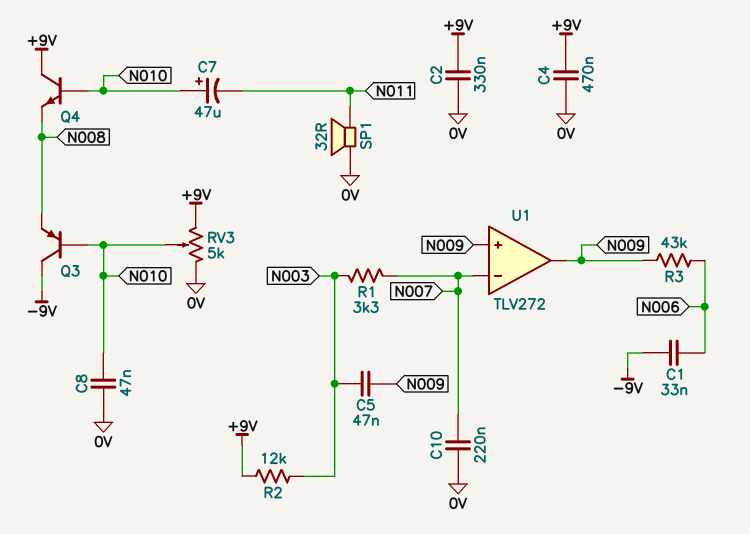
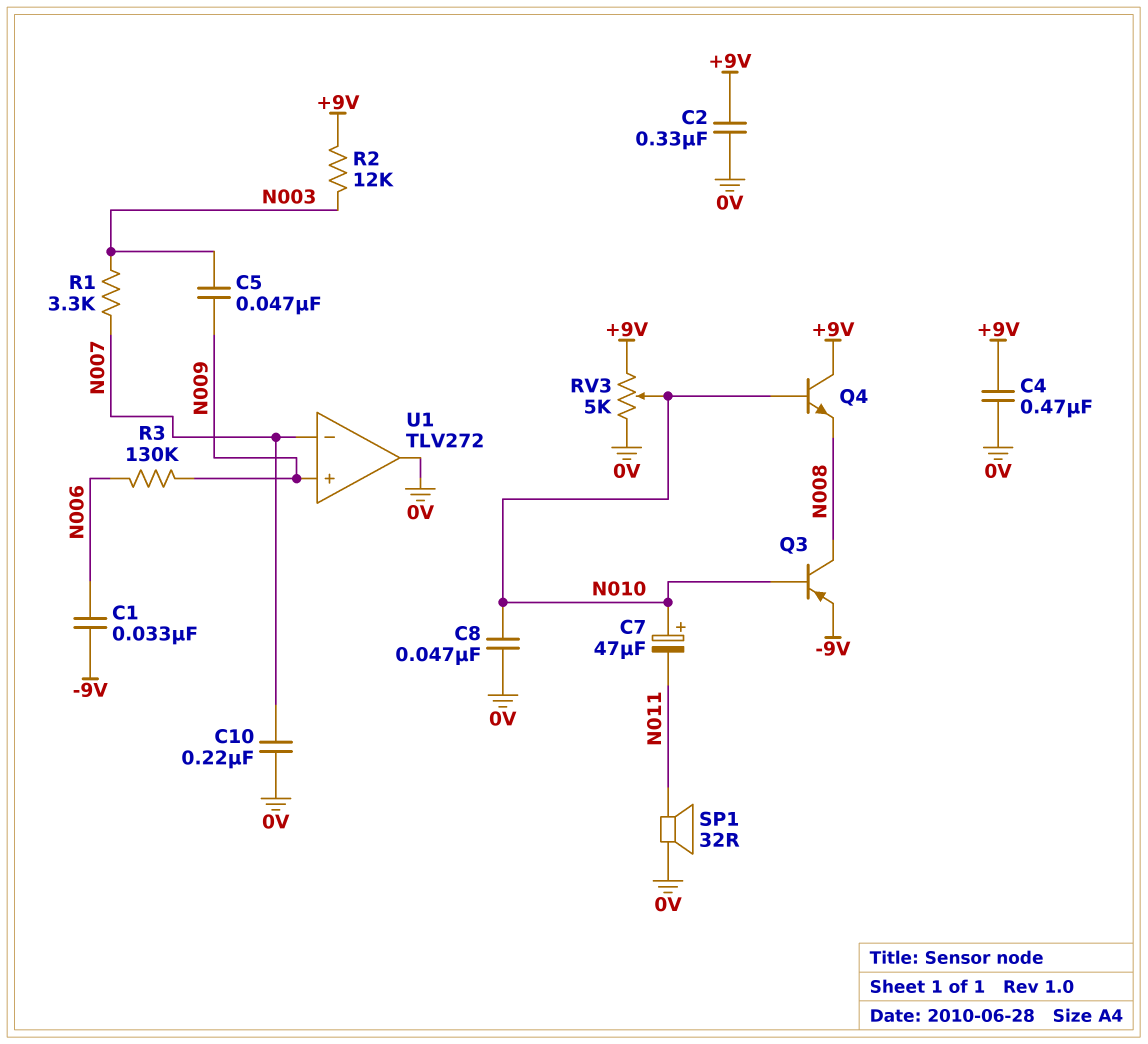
Q3: PNP (B N010, C -9V, E N008) -> PNP (B N010, C N008, E -9V)
R3: 43k (N006, N009) -> 130k (N006, N009)
U1 pin out: N009 -> 0V

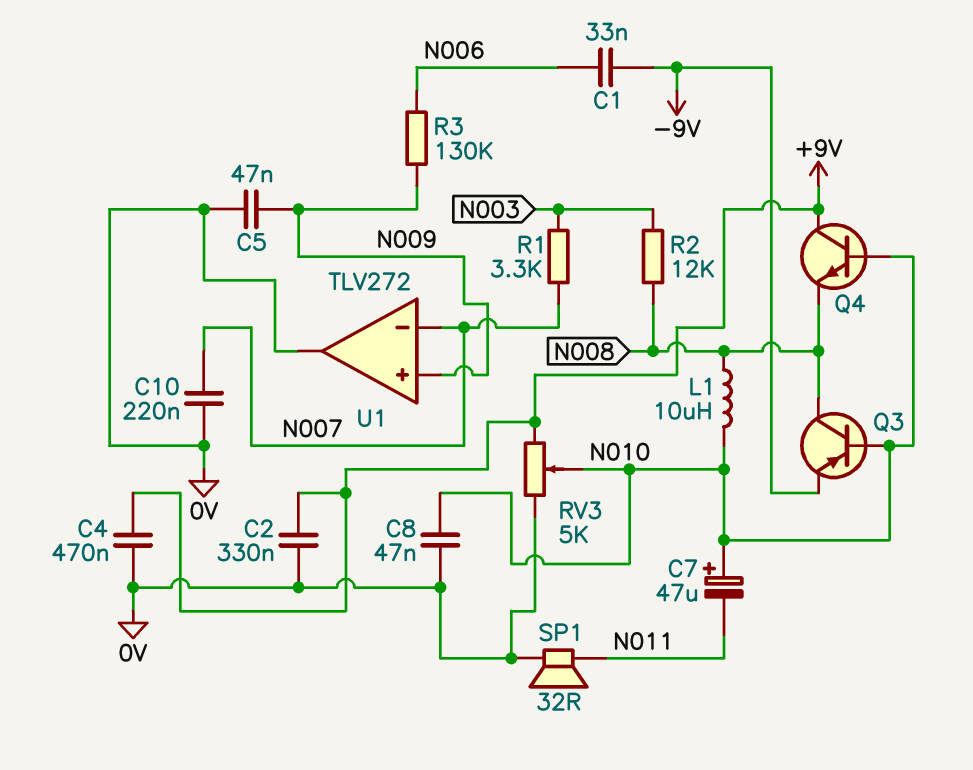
C5: 47nF (N003, N009) -> 47nF (0V, N009)
L1: none -> 10uH (N008, N010)
R2: 12k (+9V, N003) -> 12k (N003, N008)

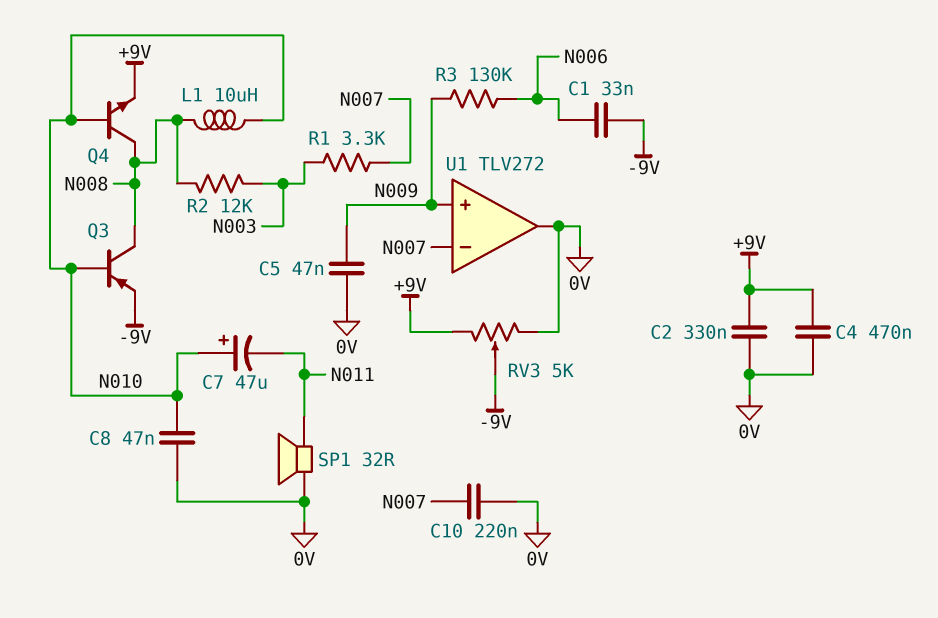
Q4: NPN (B N010, C +9V, E N008) -> NPN (B N010, C N008, E +9V)
RV3: 5k (+9V, 0V, wiper N010) -> 5k (+9V, 0V, wiper -9V)

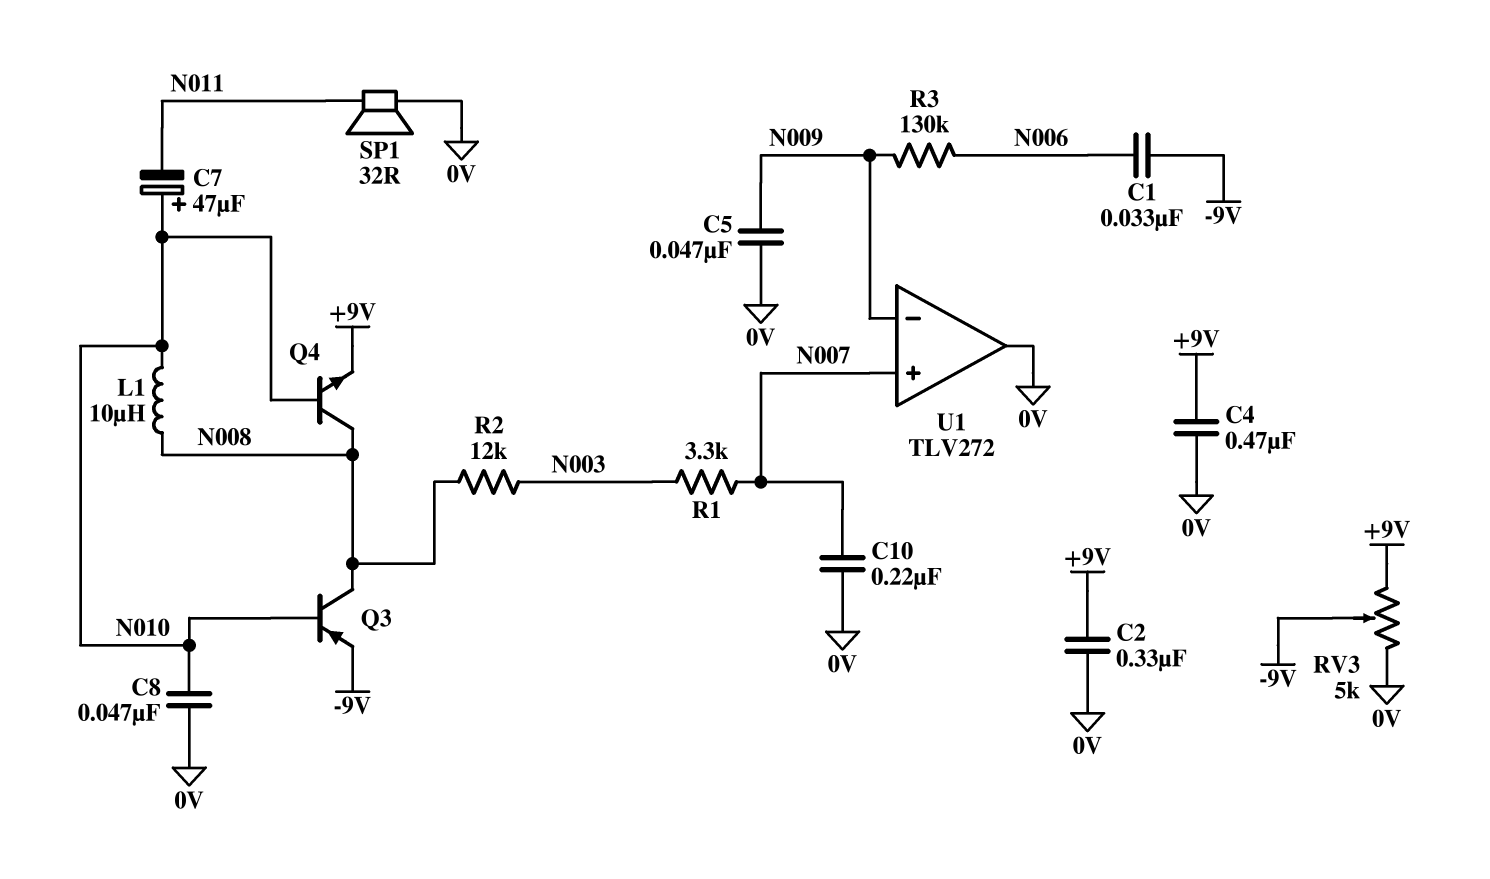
U1 pin in+: N009 -> N007
U1 pin in-: N007 -> N009

